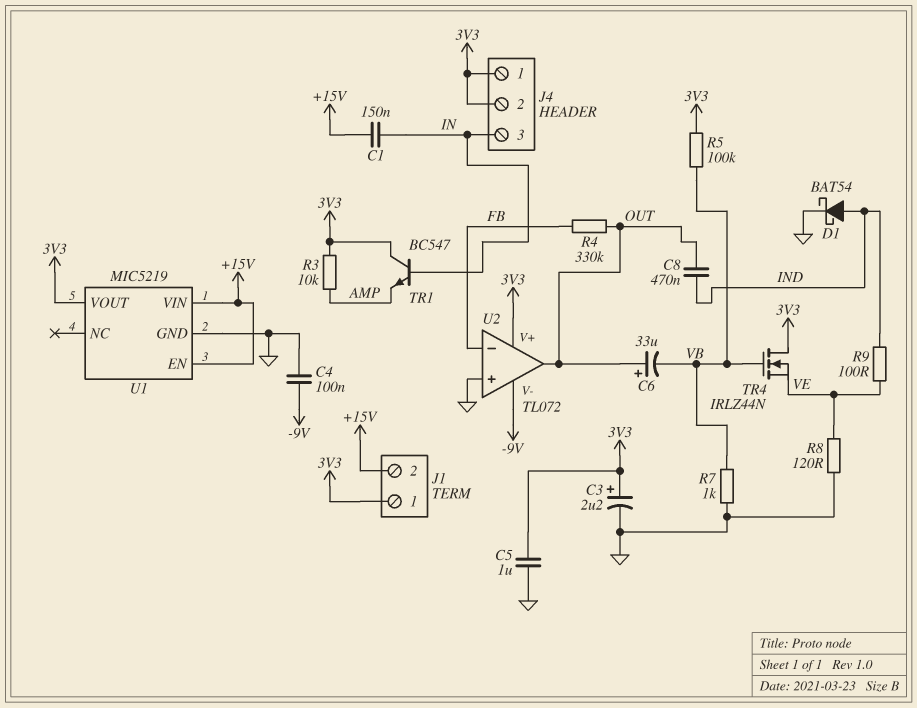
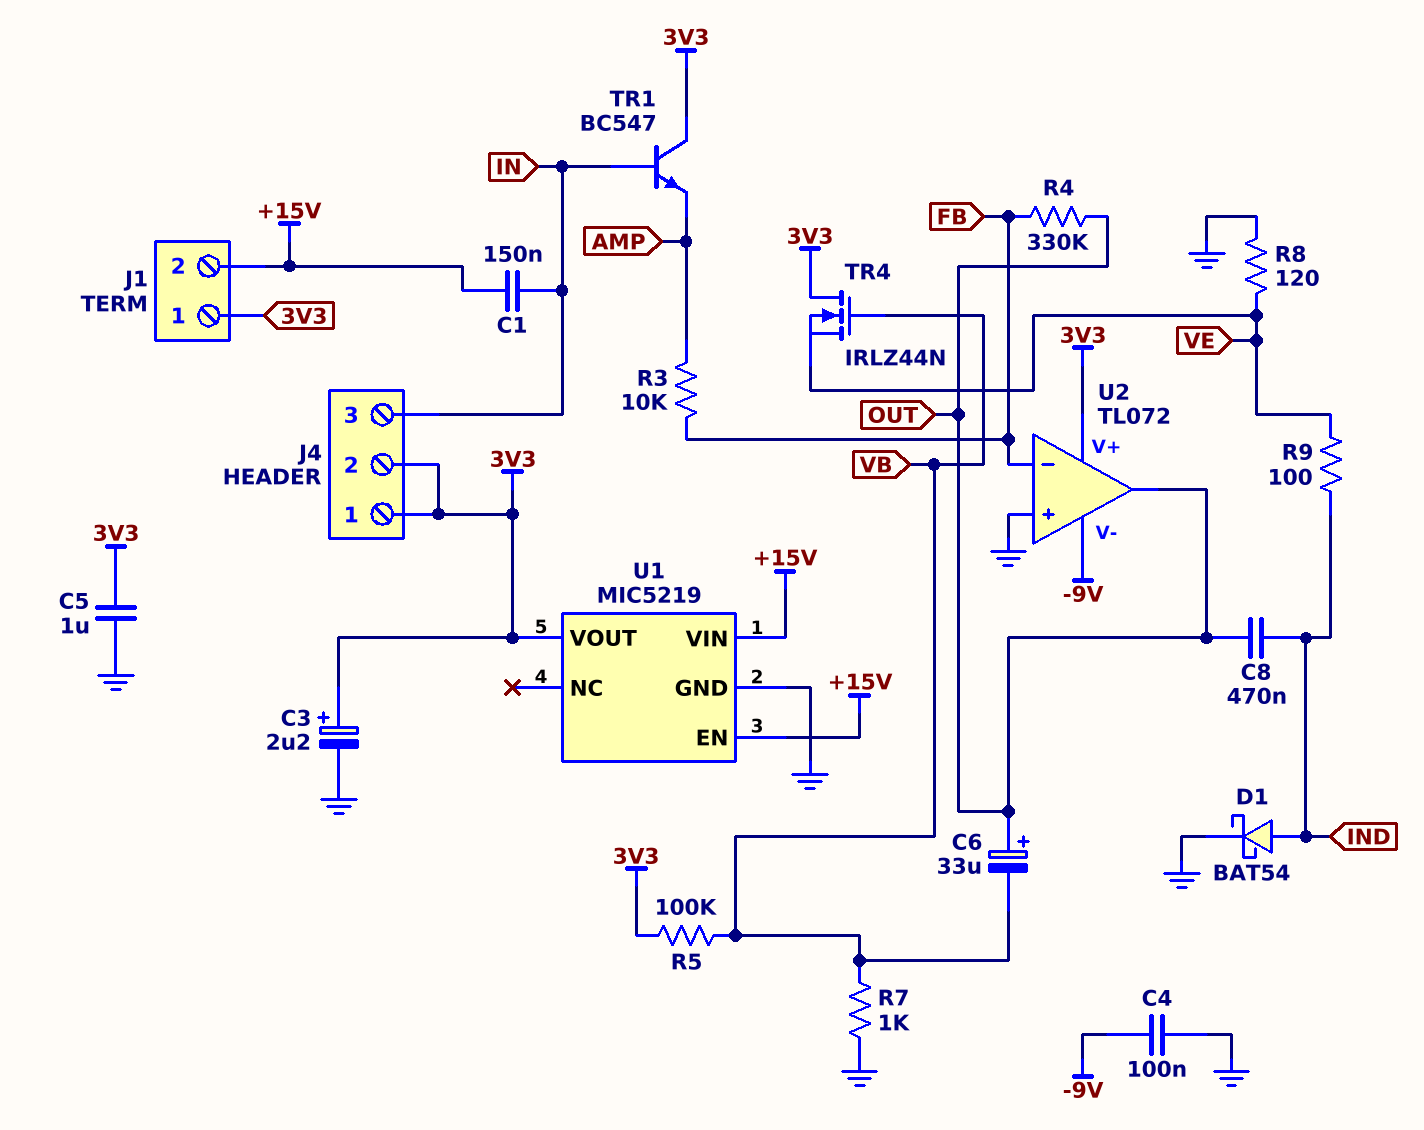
R3: 10k (3V3, AMP) -> 10k (AMP, FB)

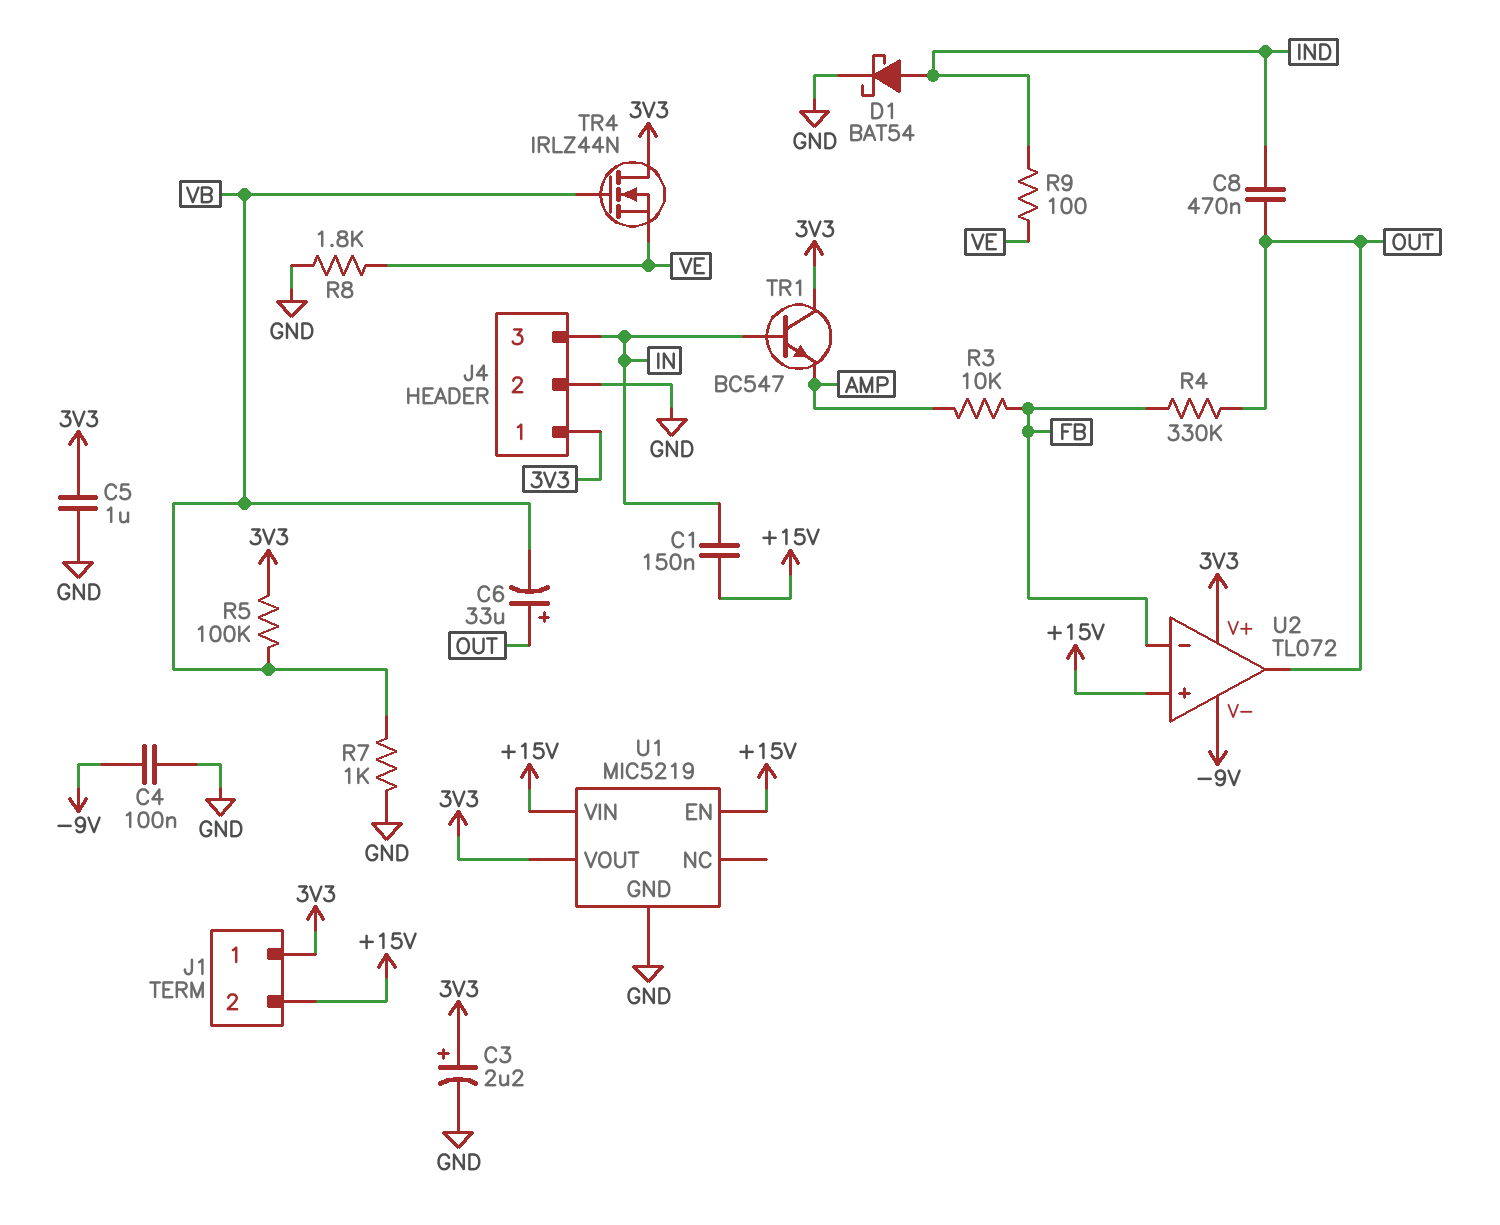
J4 pin 2: 3V3 -> GND
R8: 120 (GND, VE) -> 1.8k (GND, VE)
U2 pin in+: GND -> +15V

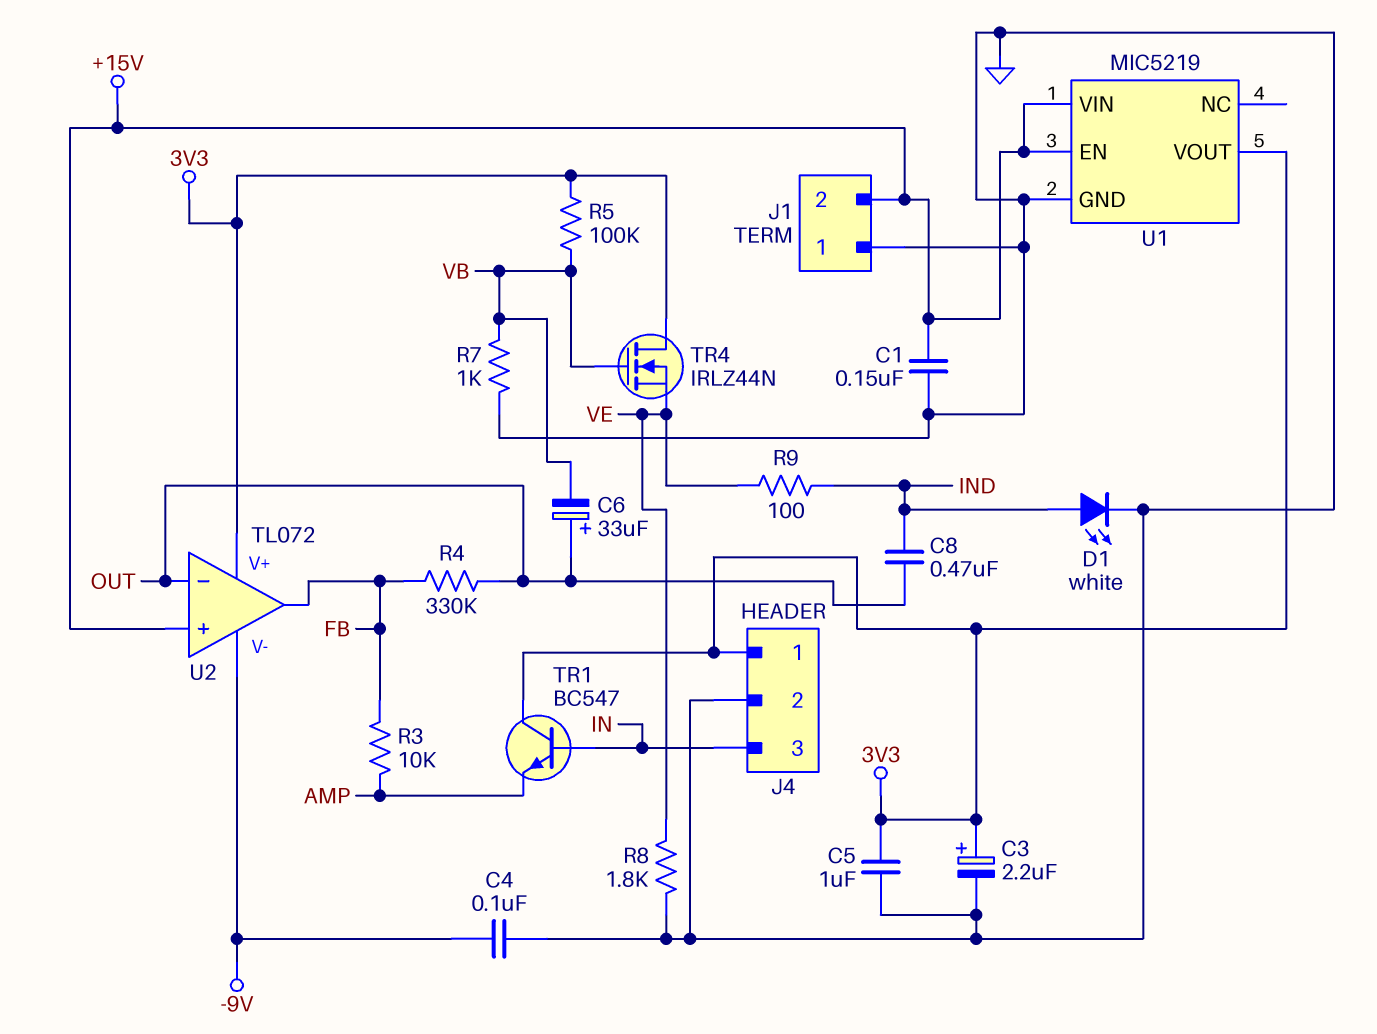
C1: 150nF (+15V, IN) -> 150nF (+15V, GND)
D1: schottky BAT54 (A IND, K GND) -> LED white (A IND, K GND)
J1 pin 1: 3V3 -> GND
U2 pin in-: FB -> OUT
U2 pin out: OUT -> FB

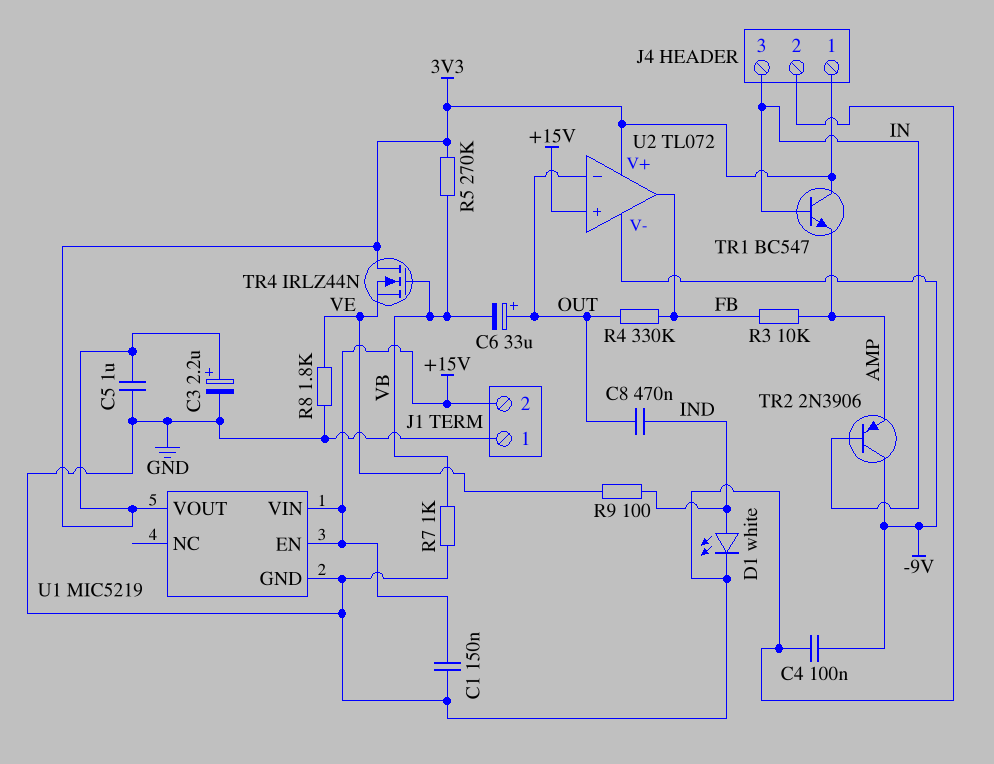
R5: 100k (3V3, VB) -> 270k (3V3, VB)
TR2: none -> PNP 2N3906 (B IN, C -9V, E AMP)

